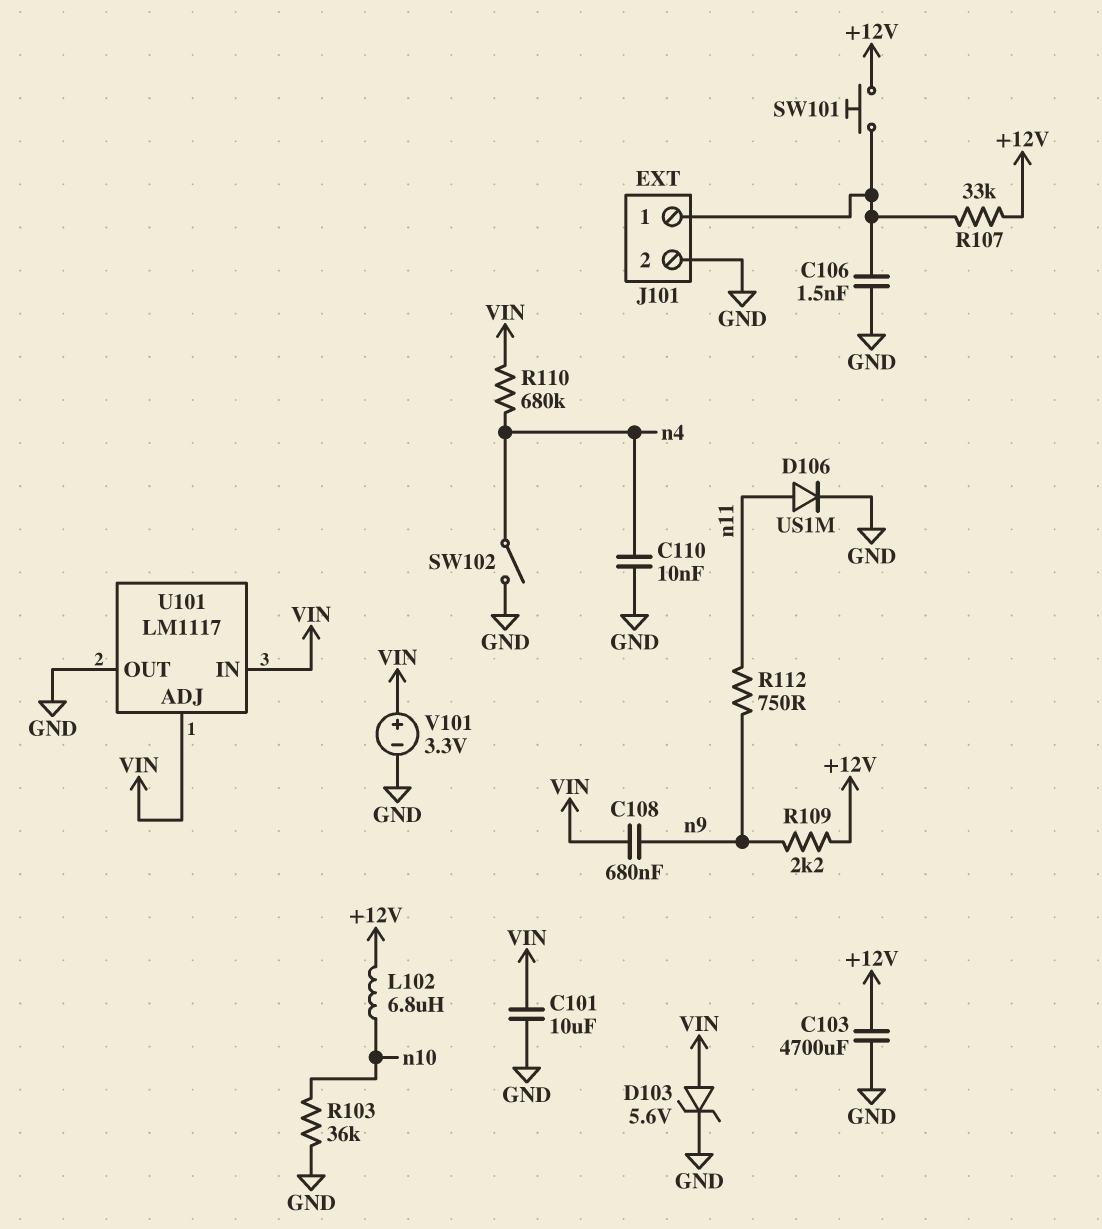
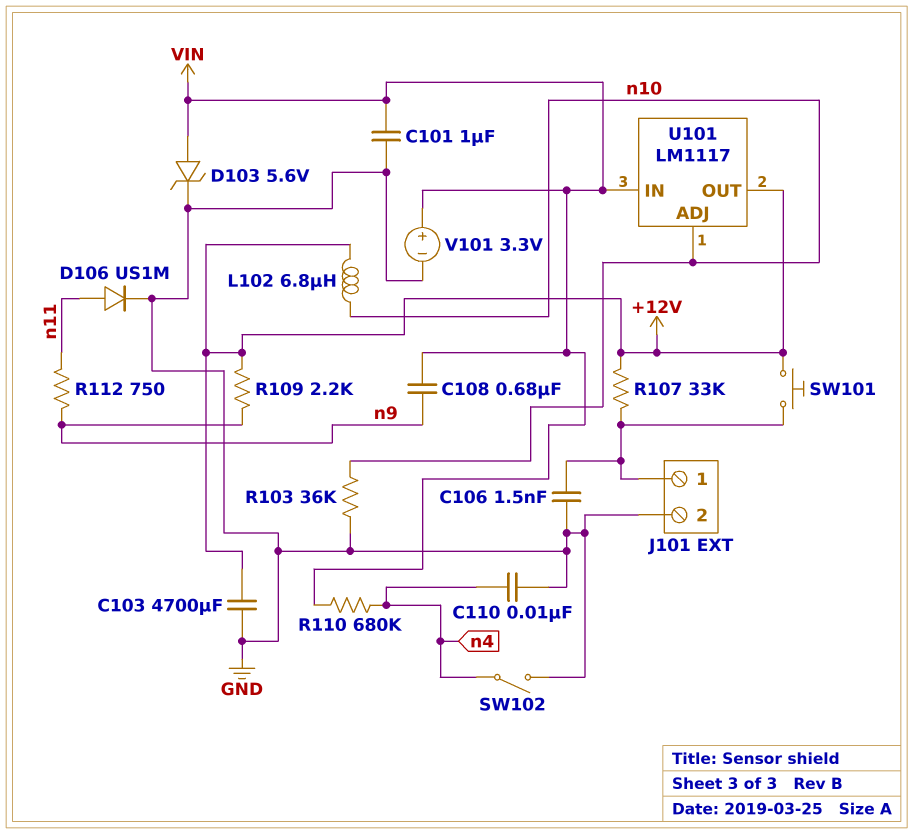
C101: 10uF (GND, VIN) -> 1uF (GND, VIN)
U101 pin ADJ: VIN -> n10
U101 pin OUT: GND -> +12V

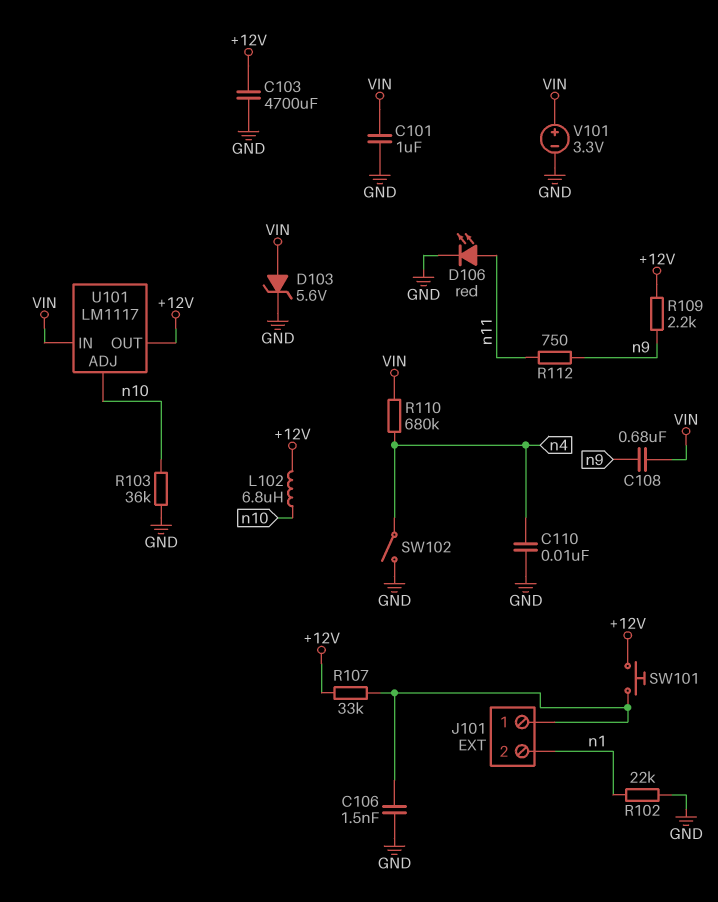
D106: diode US1M (A n11, K GND) -> LED red (A n11, K GND)
J101 pin 2: GND -> n1
R102: none -> 22k (GND, n1)

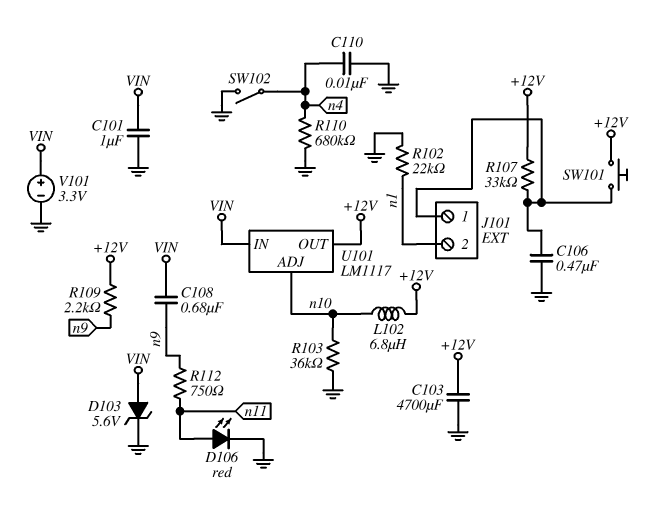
C106: 1.5nF (GND, J101/1) -> 470nF (GND, J101/1)
R110: 680k (VIN, n4) -> 680k (GND, n4)

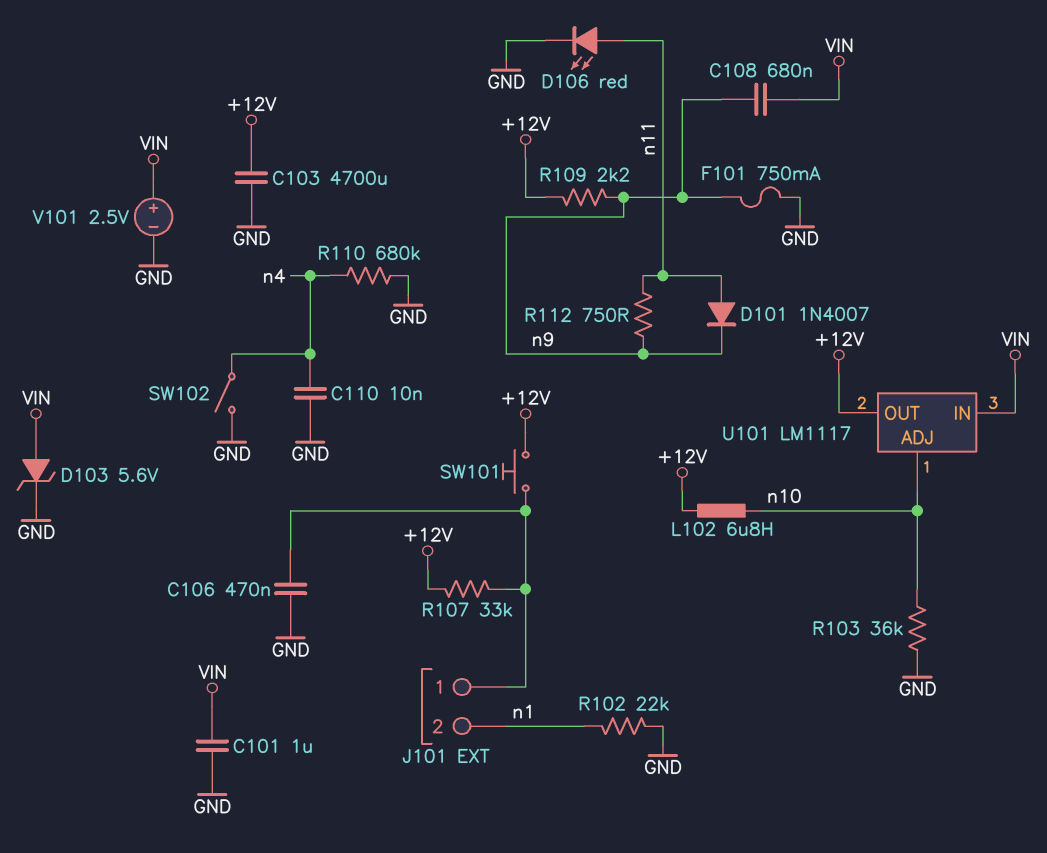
D101: none -> diode 1N4007 (A n11, K n9)
F101: none -> 750mA (GND, n9)
V101: 3.3V (plus VIN, minus GND) -> 2.5V (plus VIN, minus GND)

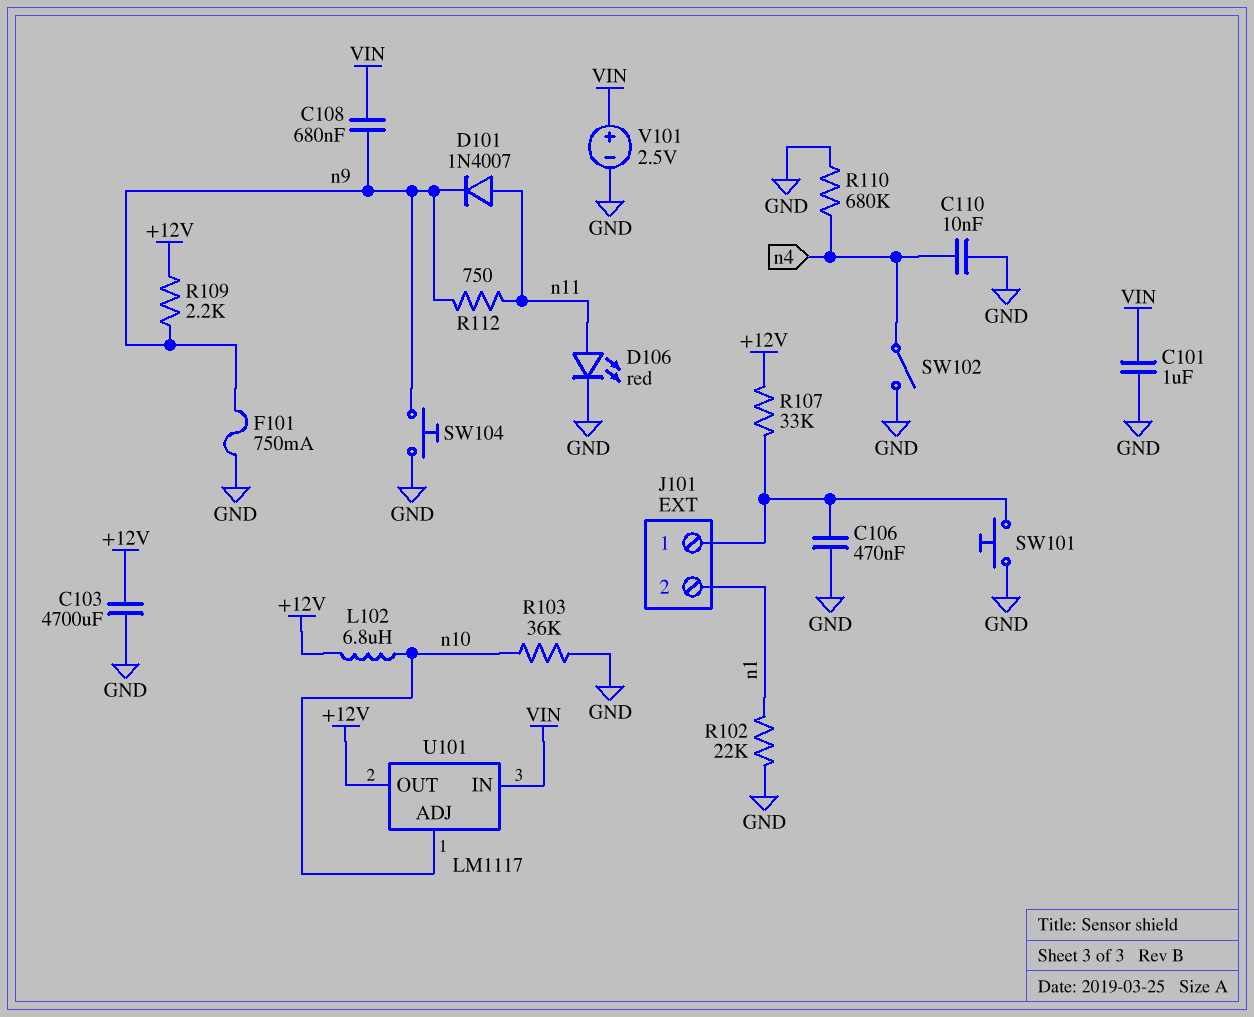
D103: zener 5.6V (A VIN, K GND) -> none
SW101: button (+12V, J101/1) -> button (GND, J101/1)
SW104: none -> button (GND, n9)

